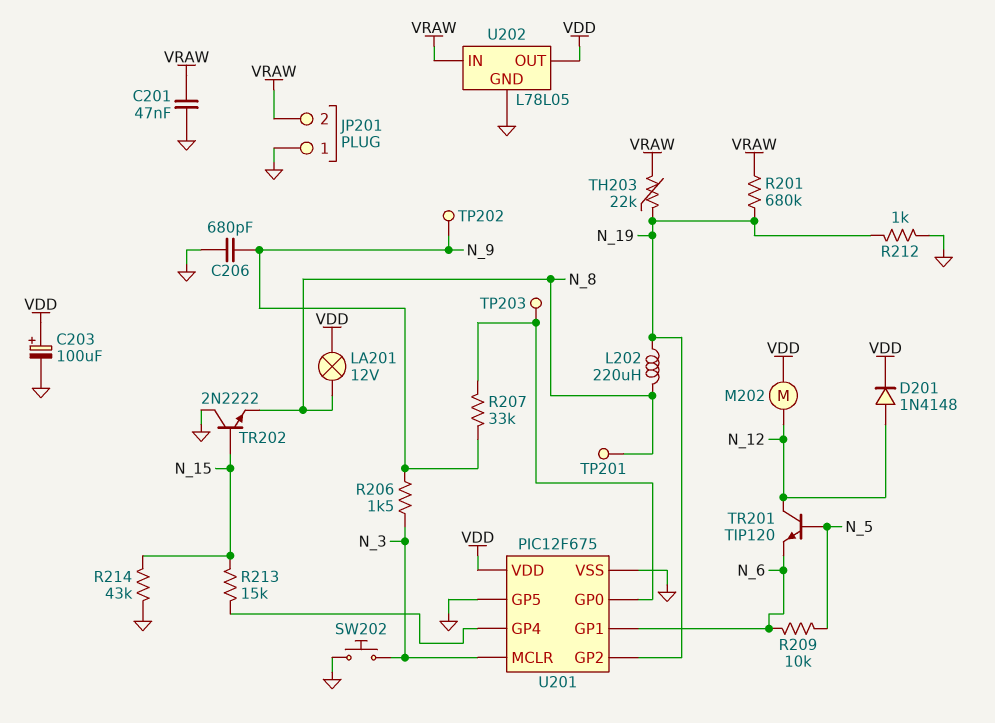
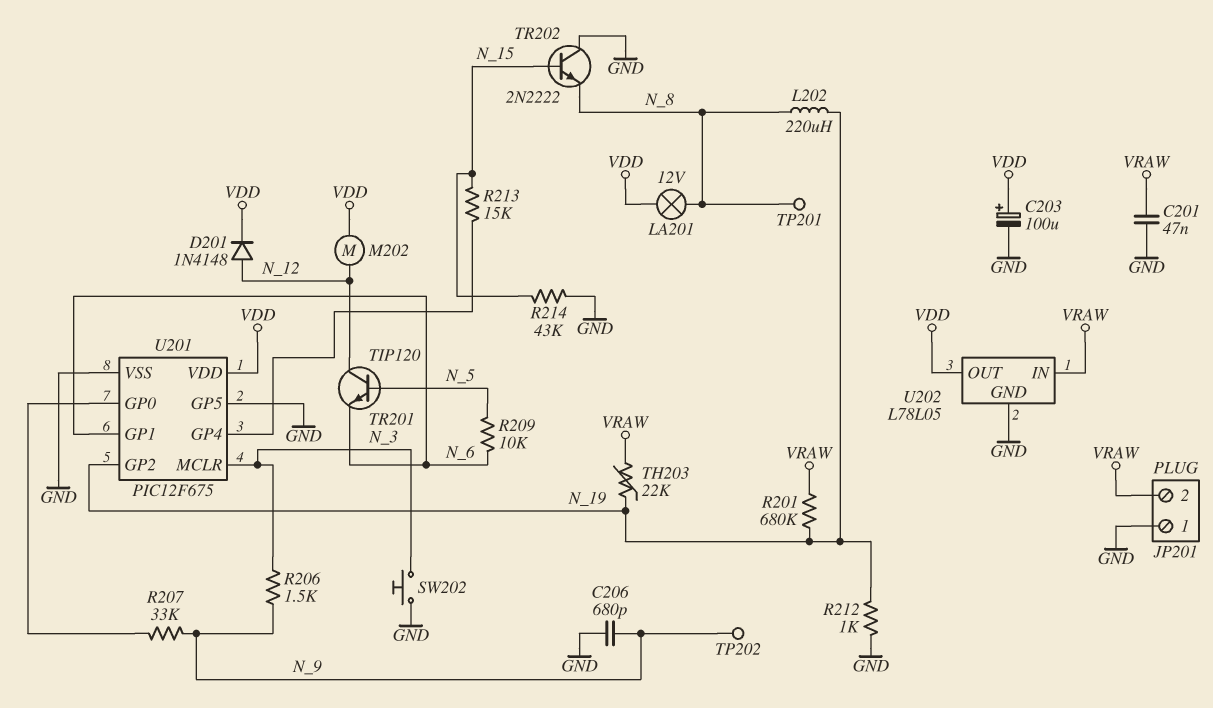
TP203: test point (U201/GP0) -> none

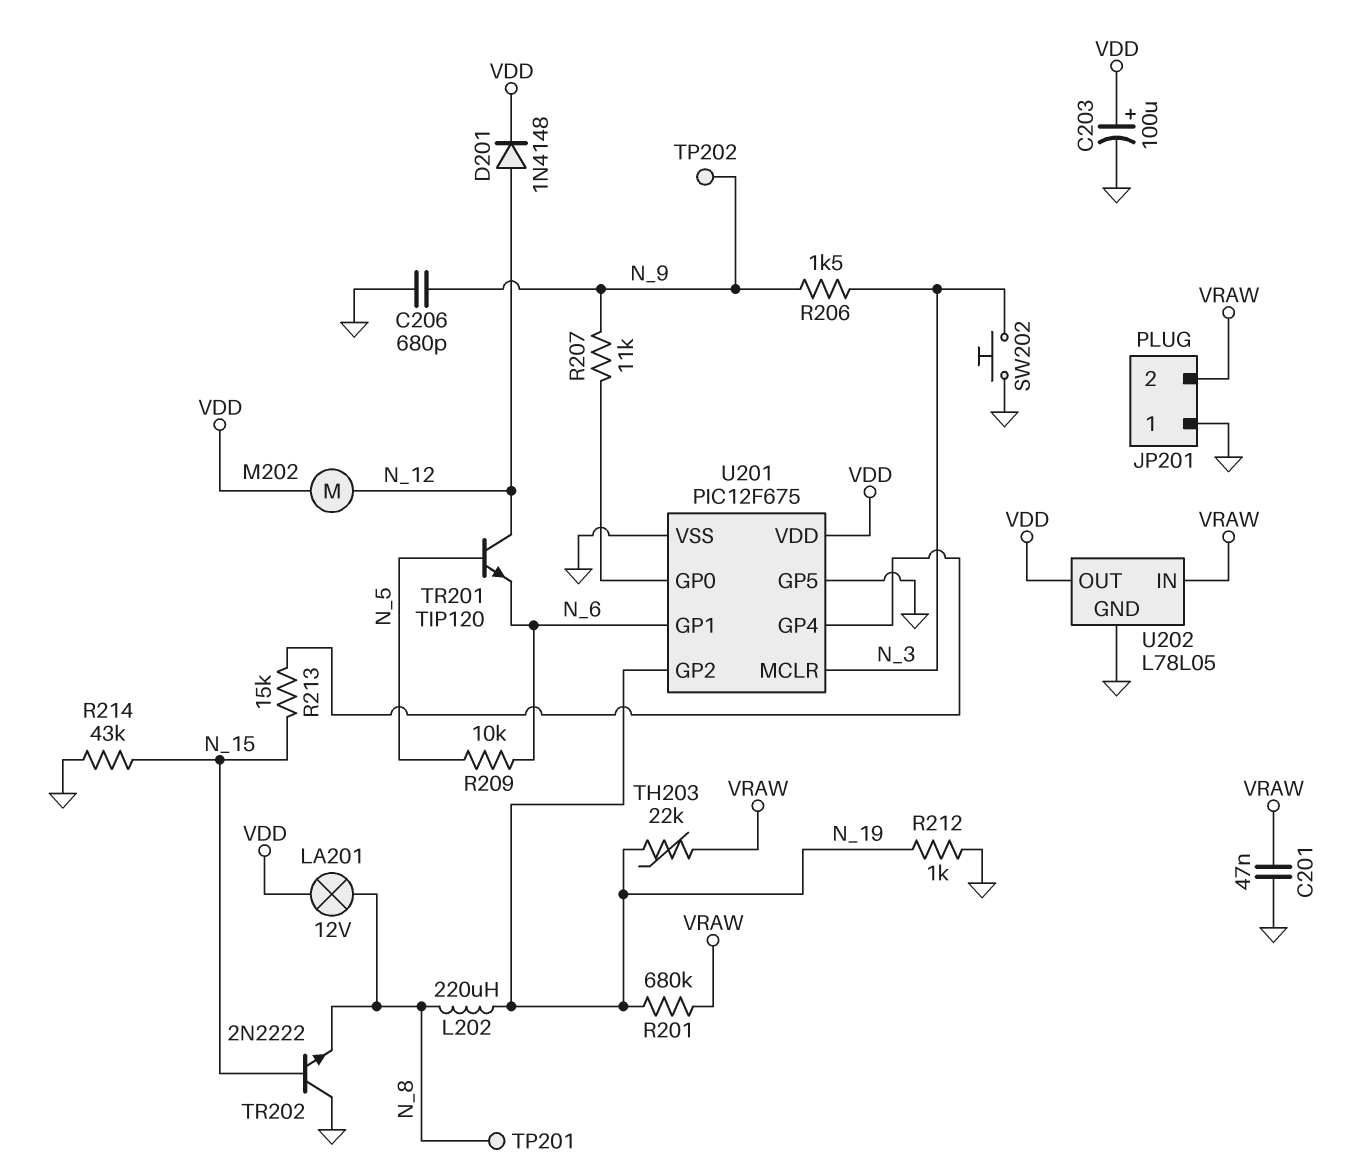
R207: 33k (N_9, U201/GP0) -> 11k (N_9, U201/GP0)

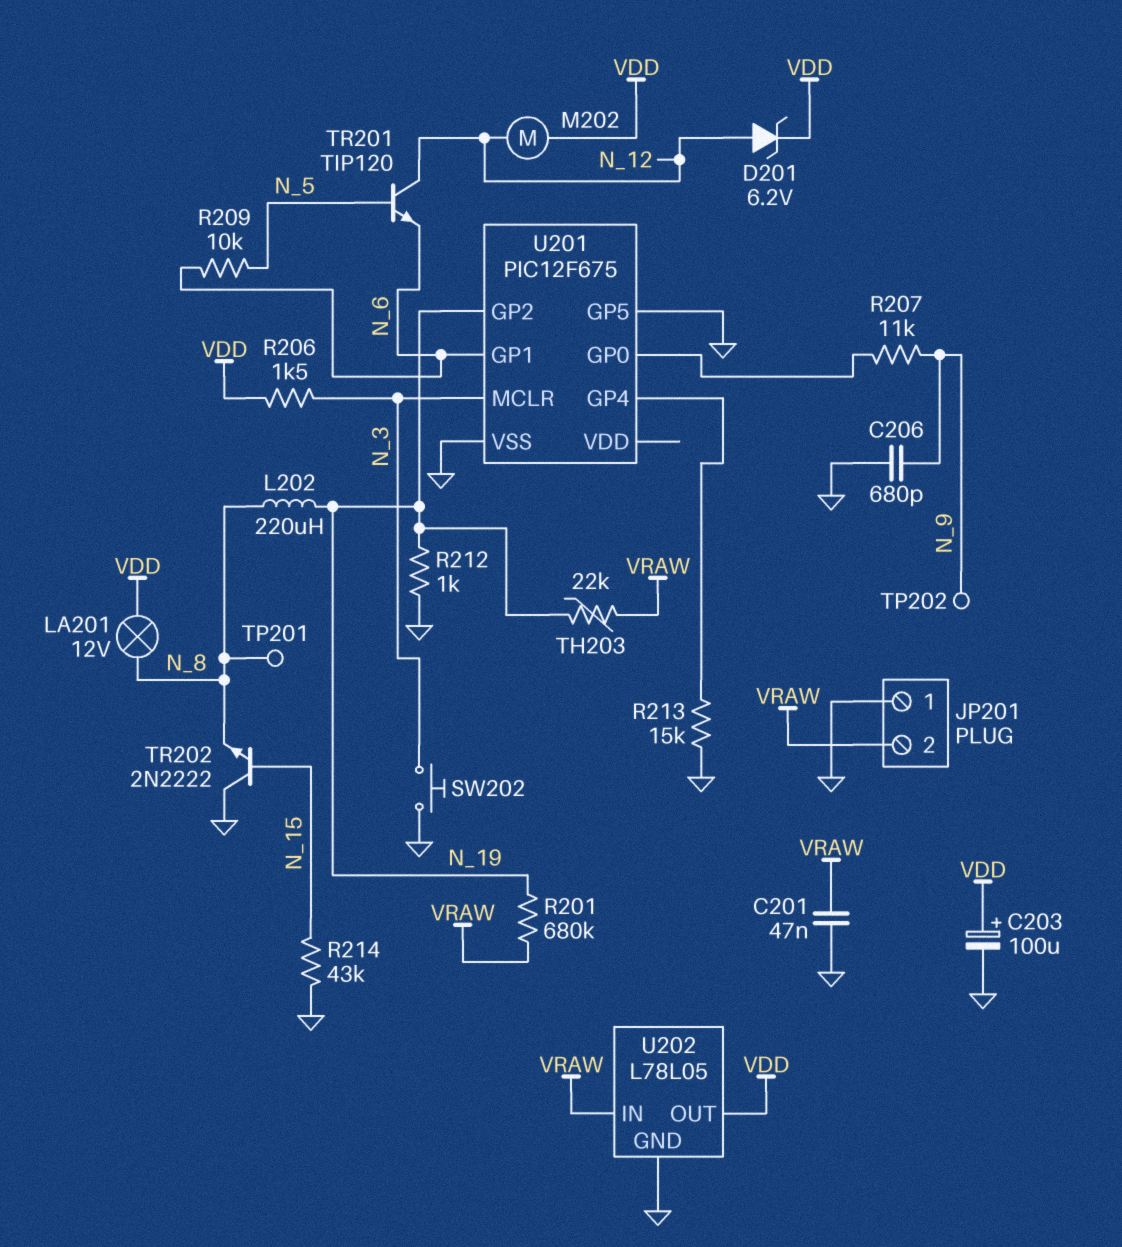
D201: diode 1N4148 (A N_12, K VDD) -> zener 6.2V (A N_12, K VDD)
R206: 1.5k (N_3, N_9) -> 1.5k (N_3, VDD)
R213: 15k (N_15, U201/GP4) -> 15k (GND, U201/GP4)
U201 pin VDD: VDD -> none

